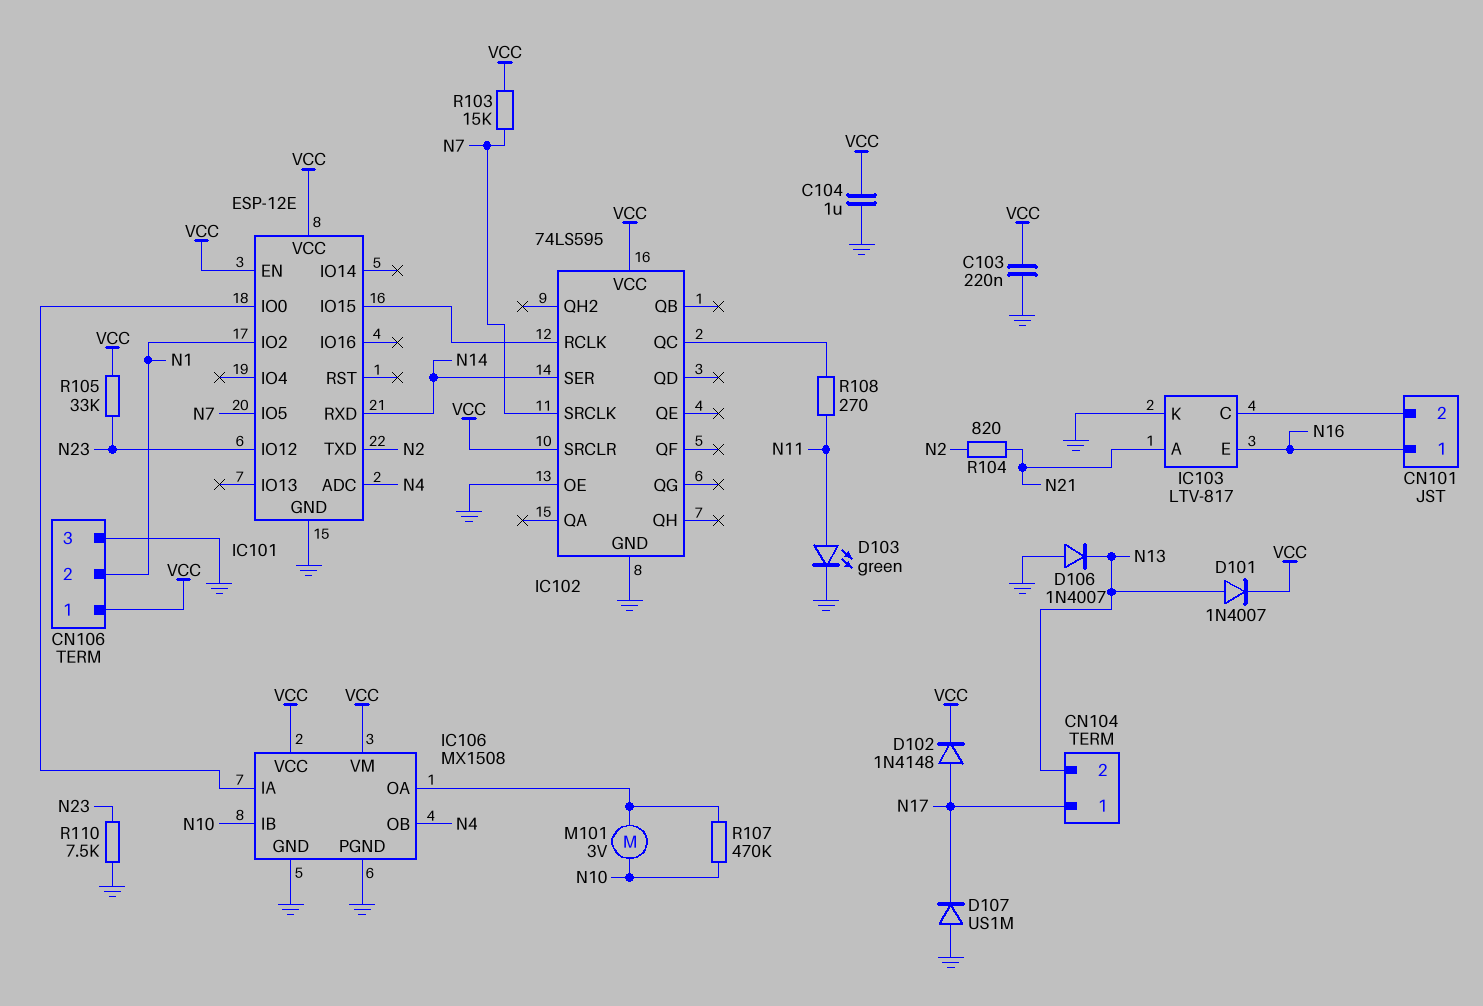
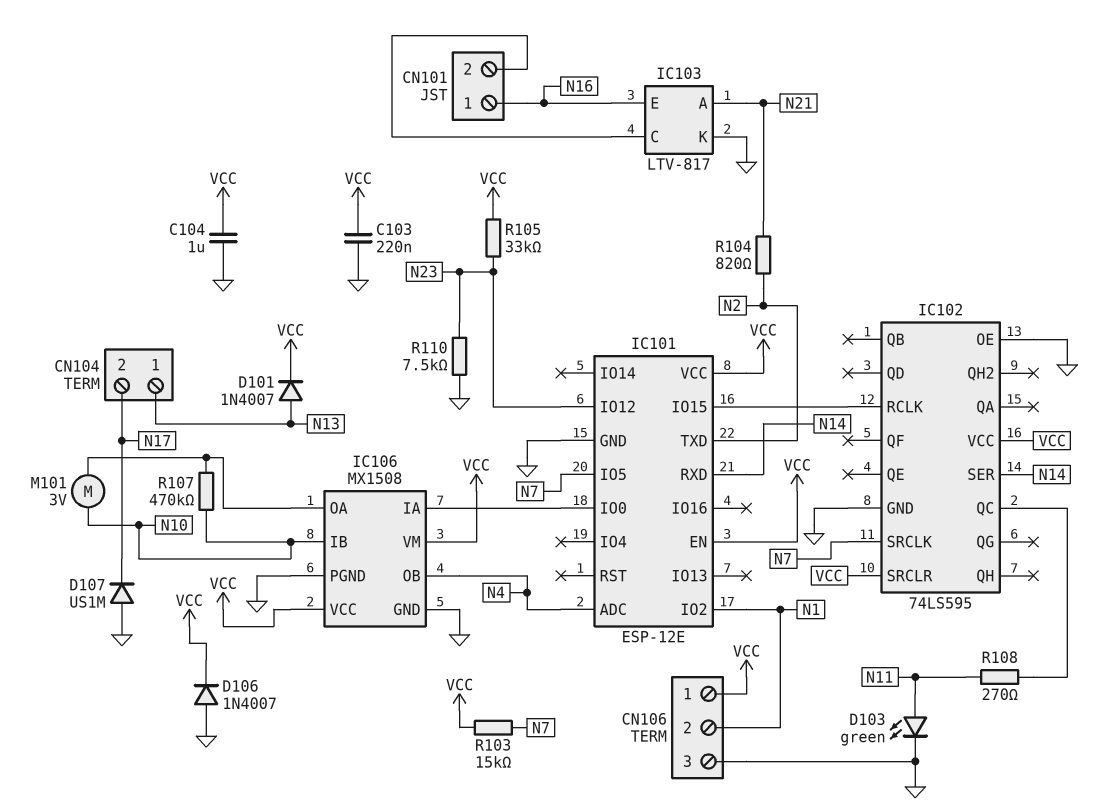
CN104 pin 1: N17 -> N13
CN104 pin 2: N13 -> N17
D102: diode 1N4148 (A N17, K VCC) -> none
D106: diode 1N4007 (A GND, K N13) -> diode 1N4007 (A GND, K VCC)

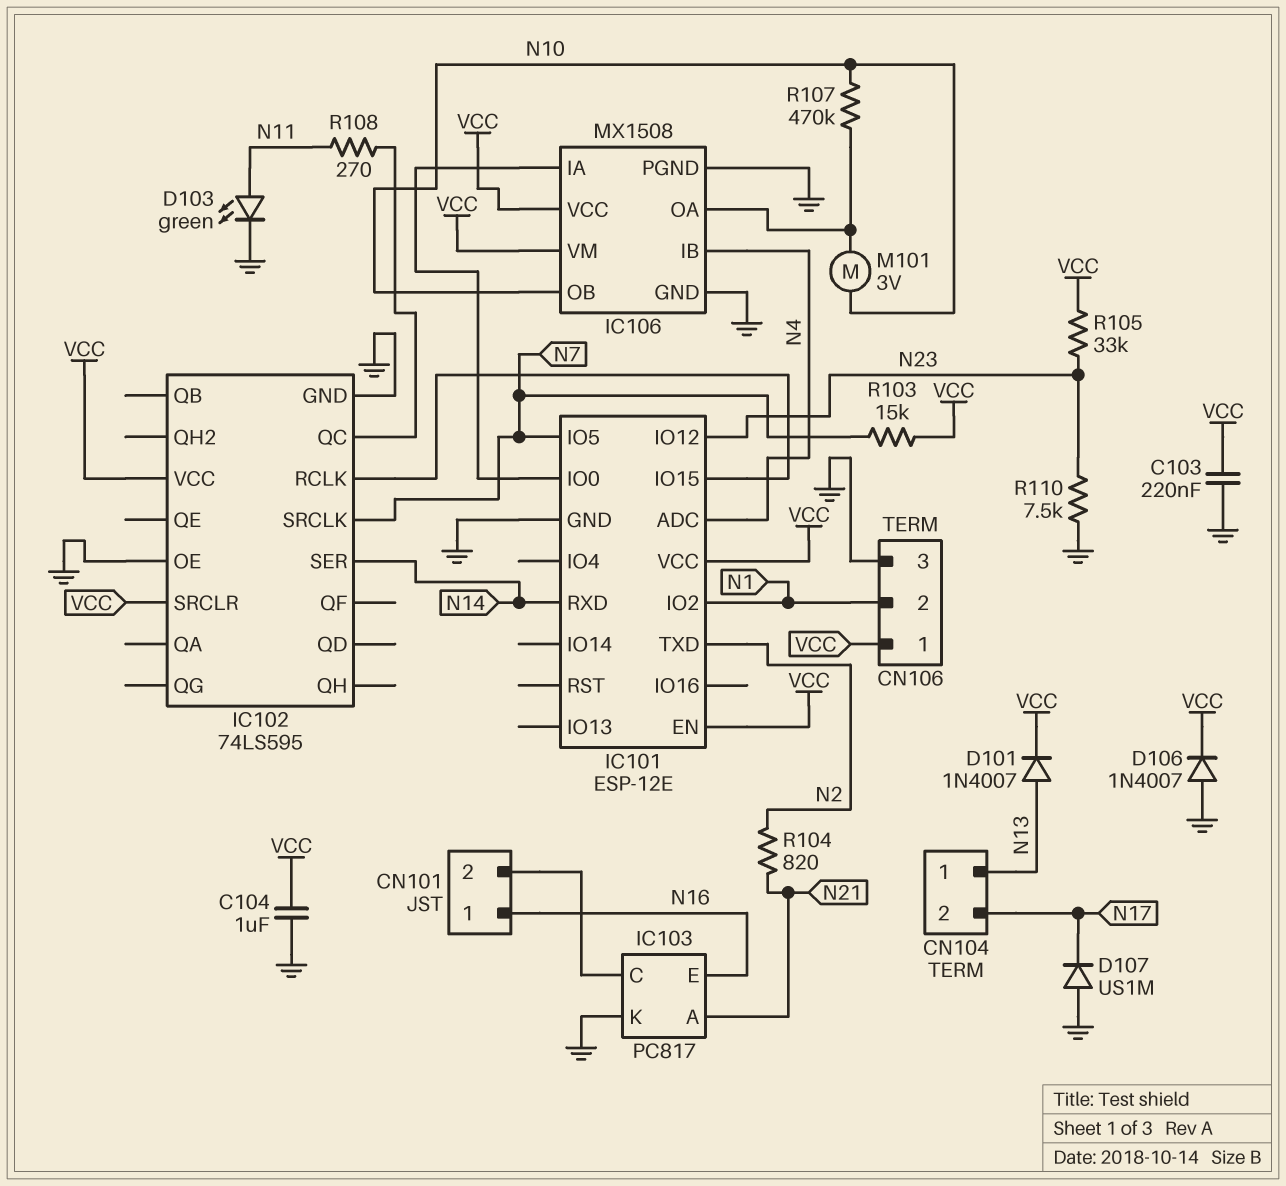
IC103: LTV-817 -> PC817
IC106 pin IB: N10 -> N4
IC106 pin OB: N4 -> N10

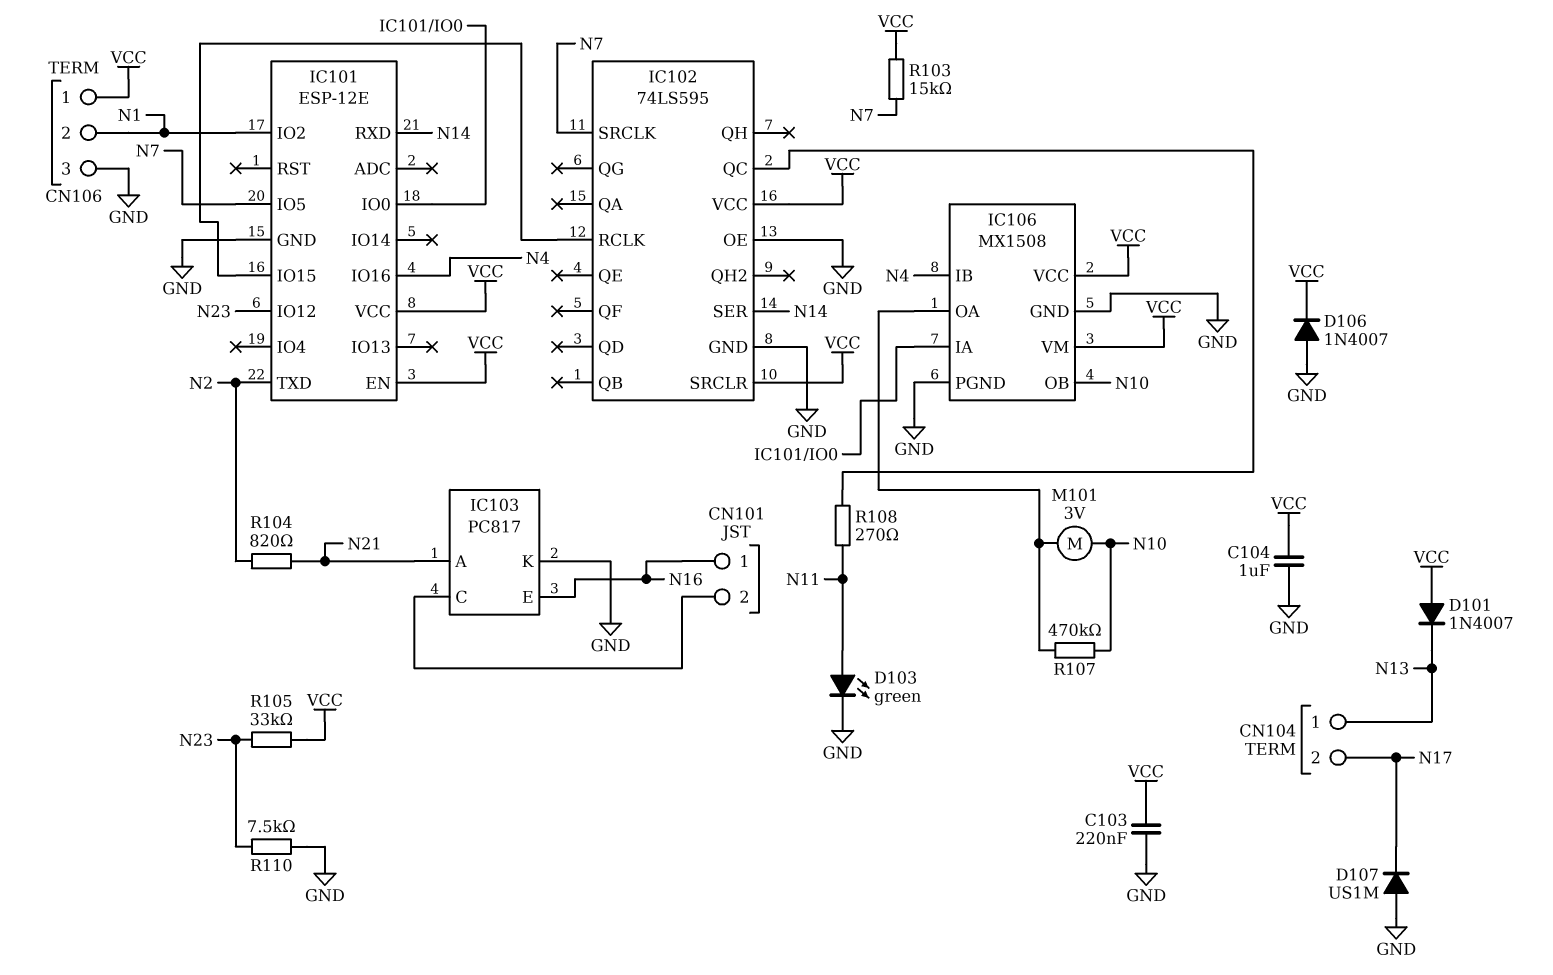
D101: diode 1N4007 (A N13, K VCC) -> diode 1N4007 (A VCC, K N13)
IC101 pin ADC: N4 -> none
IC101 pin IO16: none -> N4

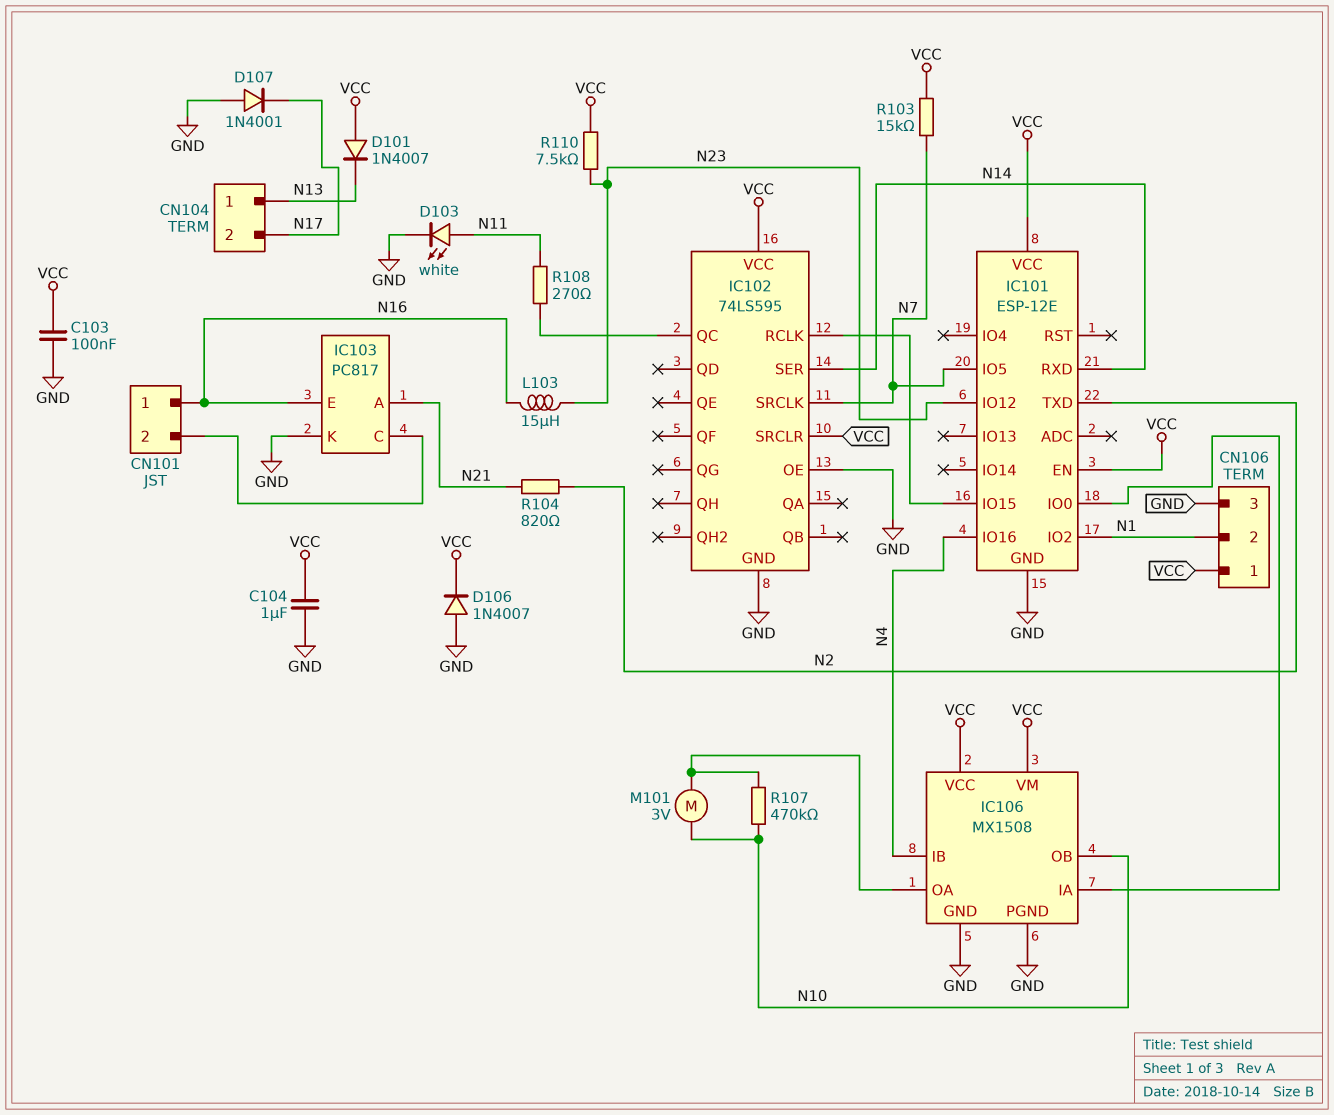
C103: 220nF (GND, VCC) -> 100nF (GND, VCC)
D103: LED green (A N11, K GND) -> LED white (A N11, K GND)
D107: diode US1M (A GND, K N17) -> diode 1N4001 (A GND, K N17)
L103: none -> 15uH (N16, N23)
R105: 33k (N23, VCC) -> none
R110: 7.5k (GND, N23) -> 7.5k (N23, VCC)

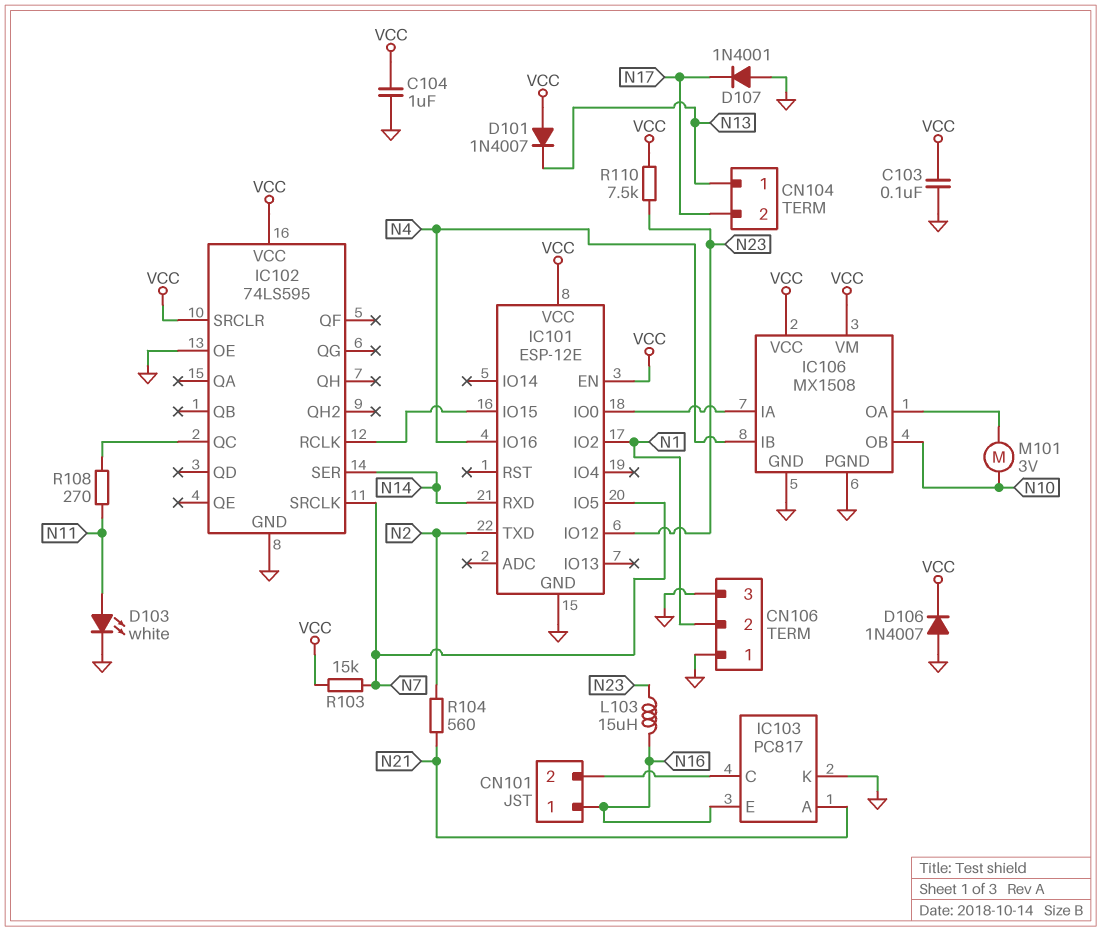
CN106 pin 1: VCC -> GND
R104: 820 (N2, N21) -> 560 (N2, N21)
R107: 470k (IC106/OA, N10) -> none

